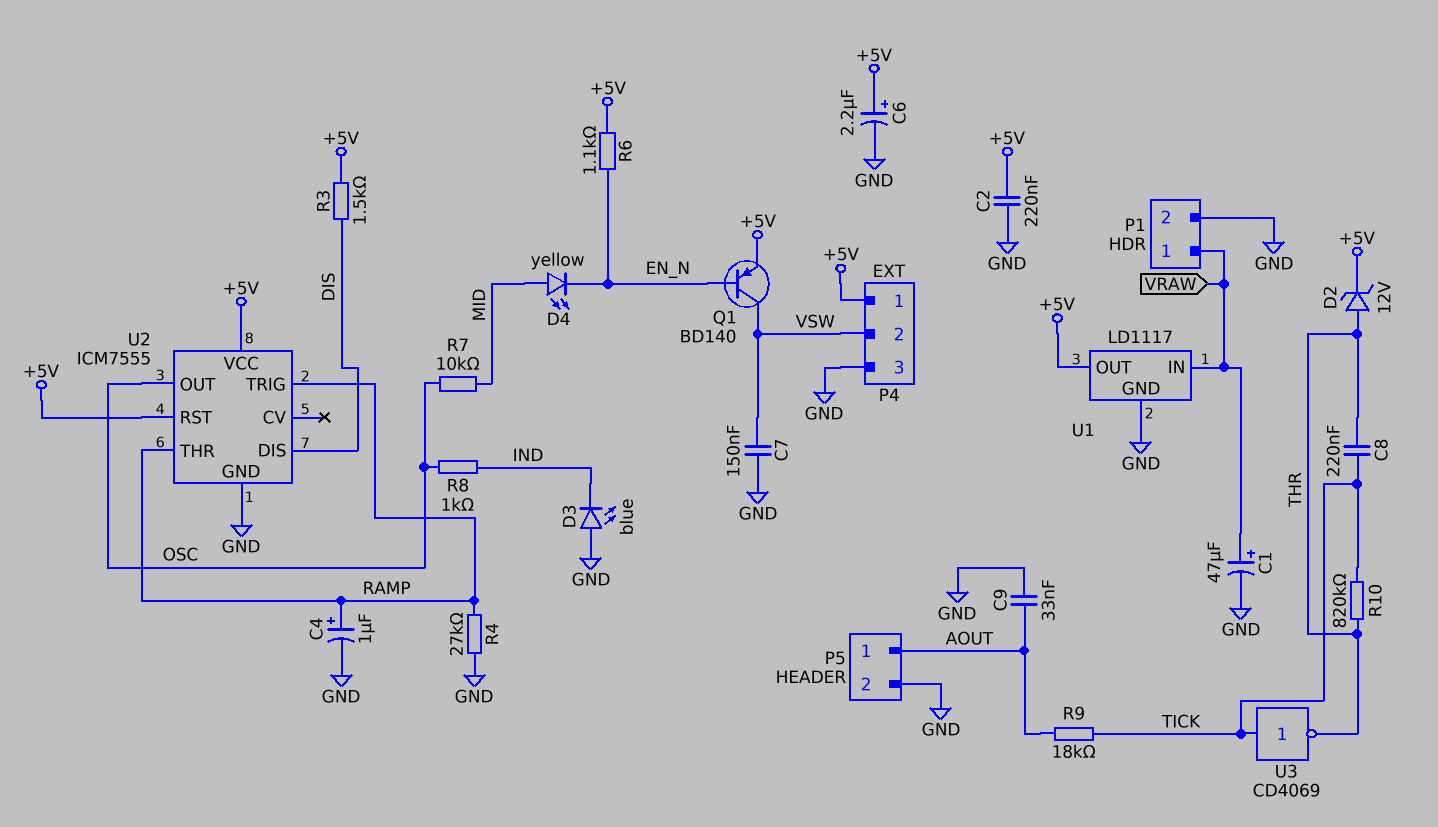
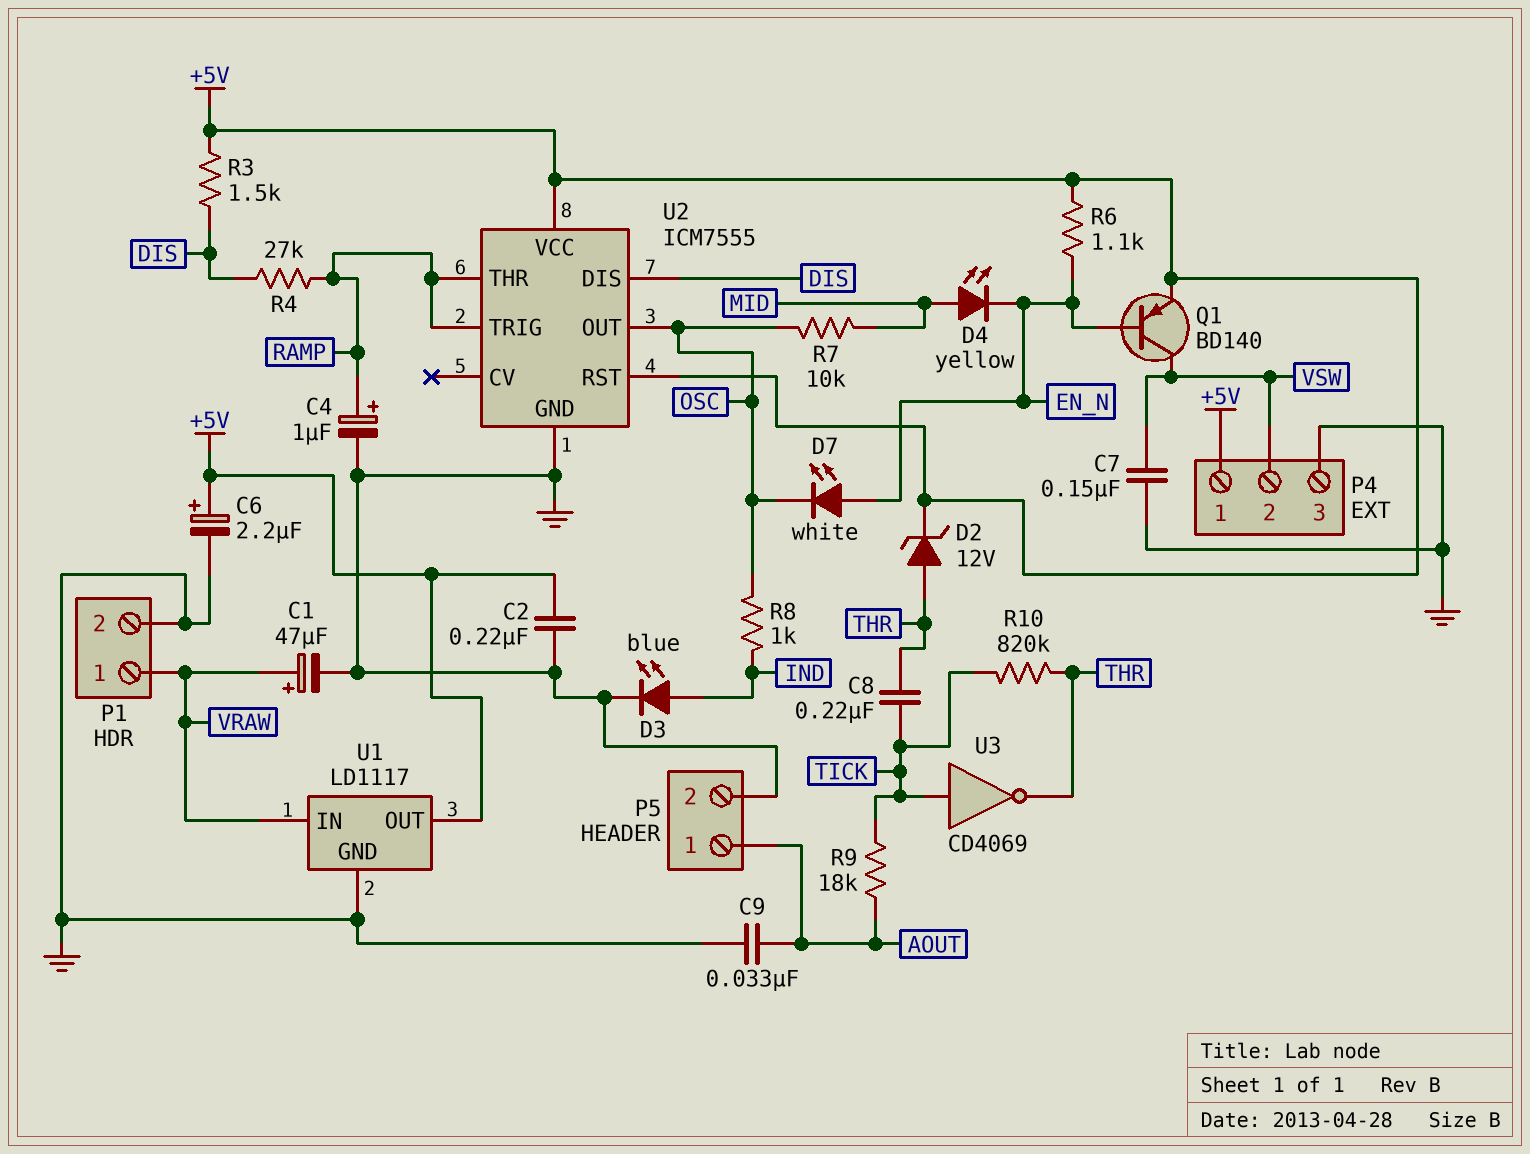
D3: LED blue (A GND, K IND) -> LED blue (A IND, K GND)
D7: none -> LED white (A EN_N, K OSC)
R4: 27k (GND, RAMP) -> 27k (DIS, RAMP)

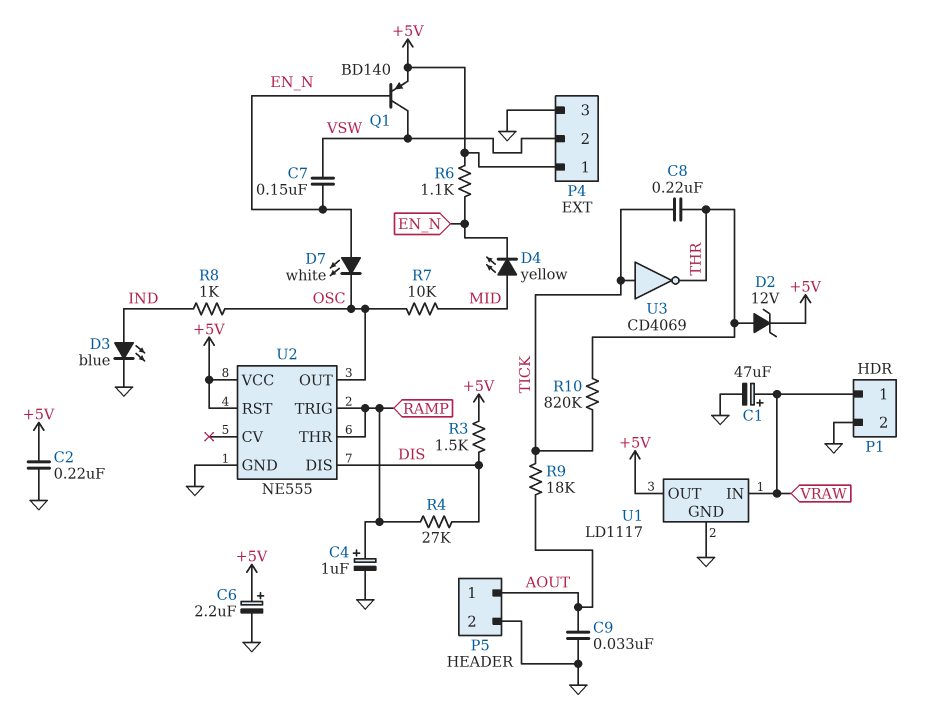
C7: 150nF (GND, VSW) -> 150nF (EN_N, VSW)
U2: ICM7555 -> NE555

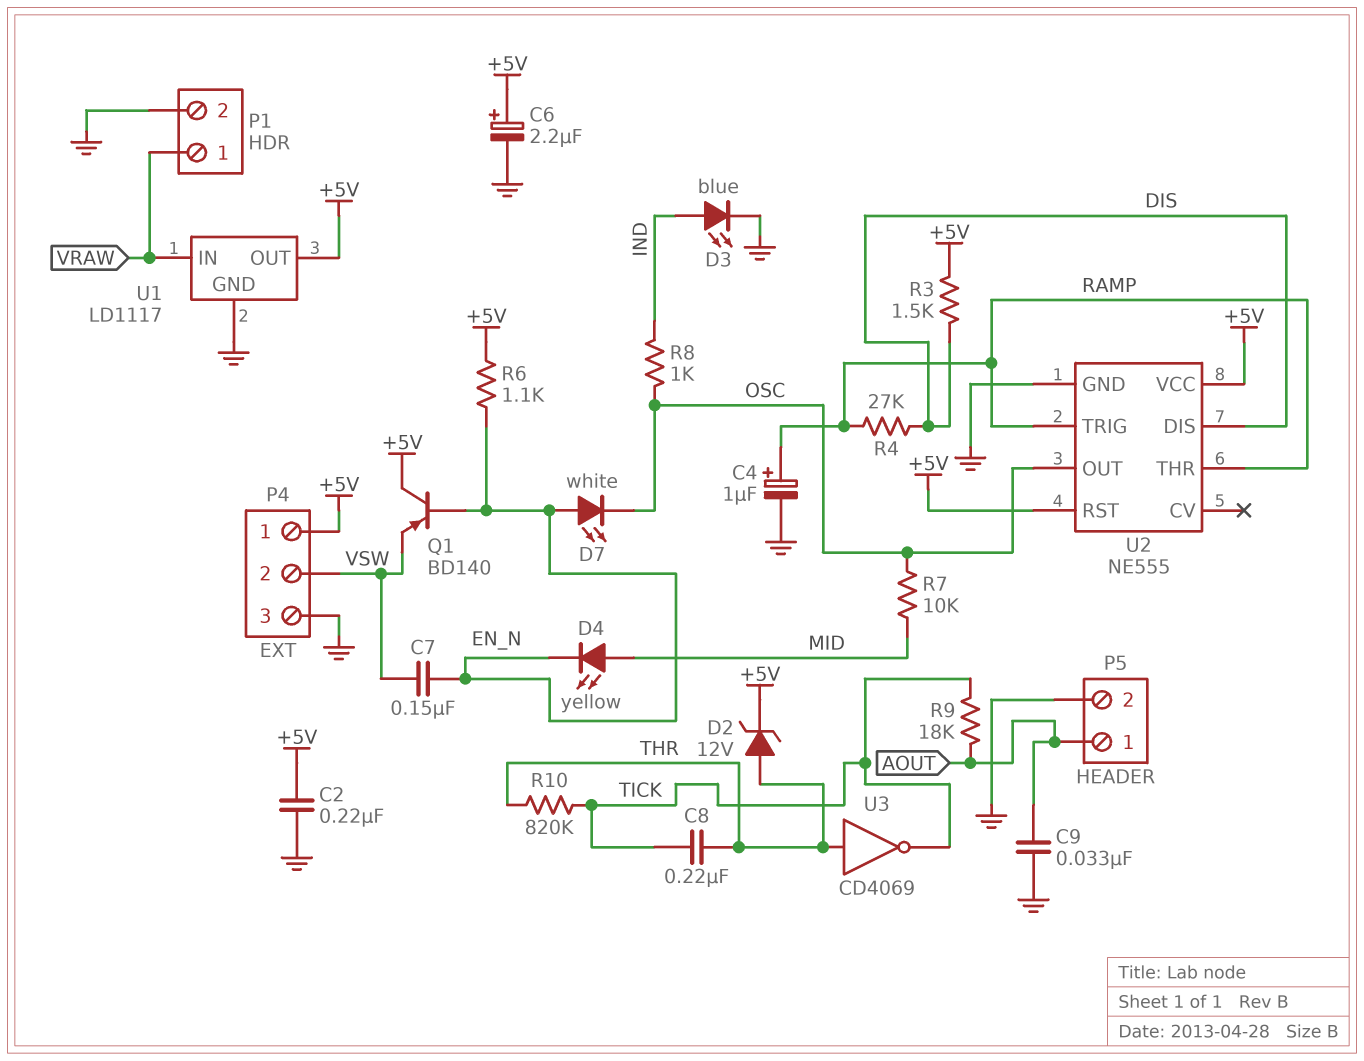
C1: 47uF (plus VRAW, minus GND) -> none
Q1: PNP BD140 (B EN_N, C VSW, E +5V) -> PNP BD140 (B EN_N, C +5V, E VSW)
U3: NOT CD4069 (in TICK, out THR) -> NOT CD4069 (in THR, out TICK)

